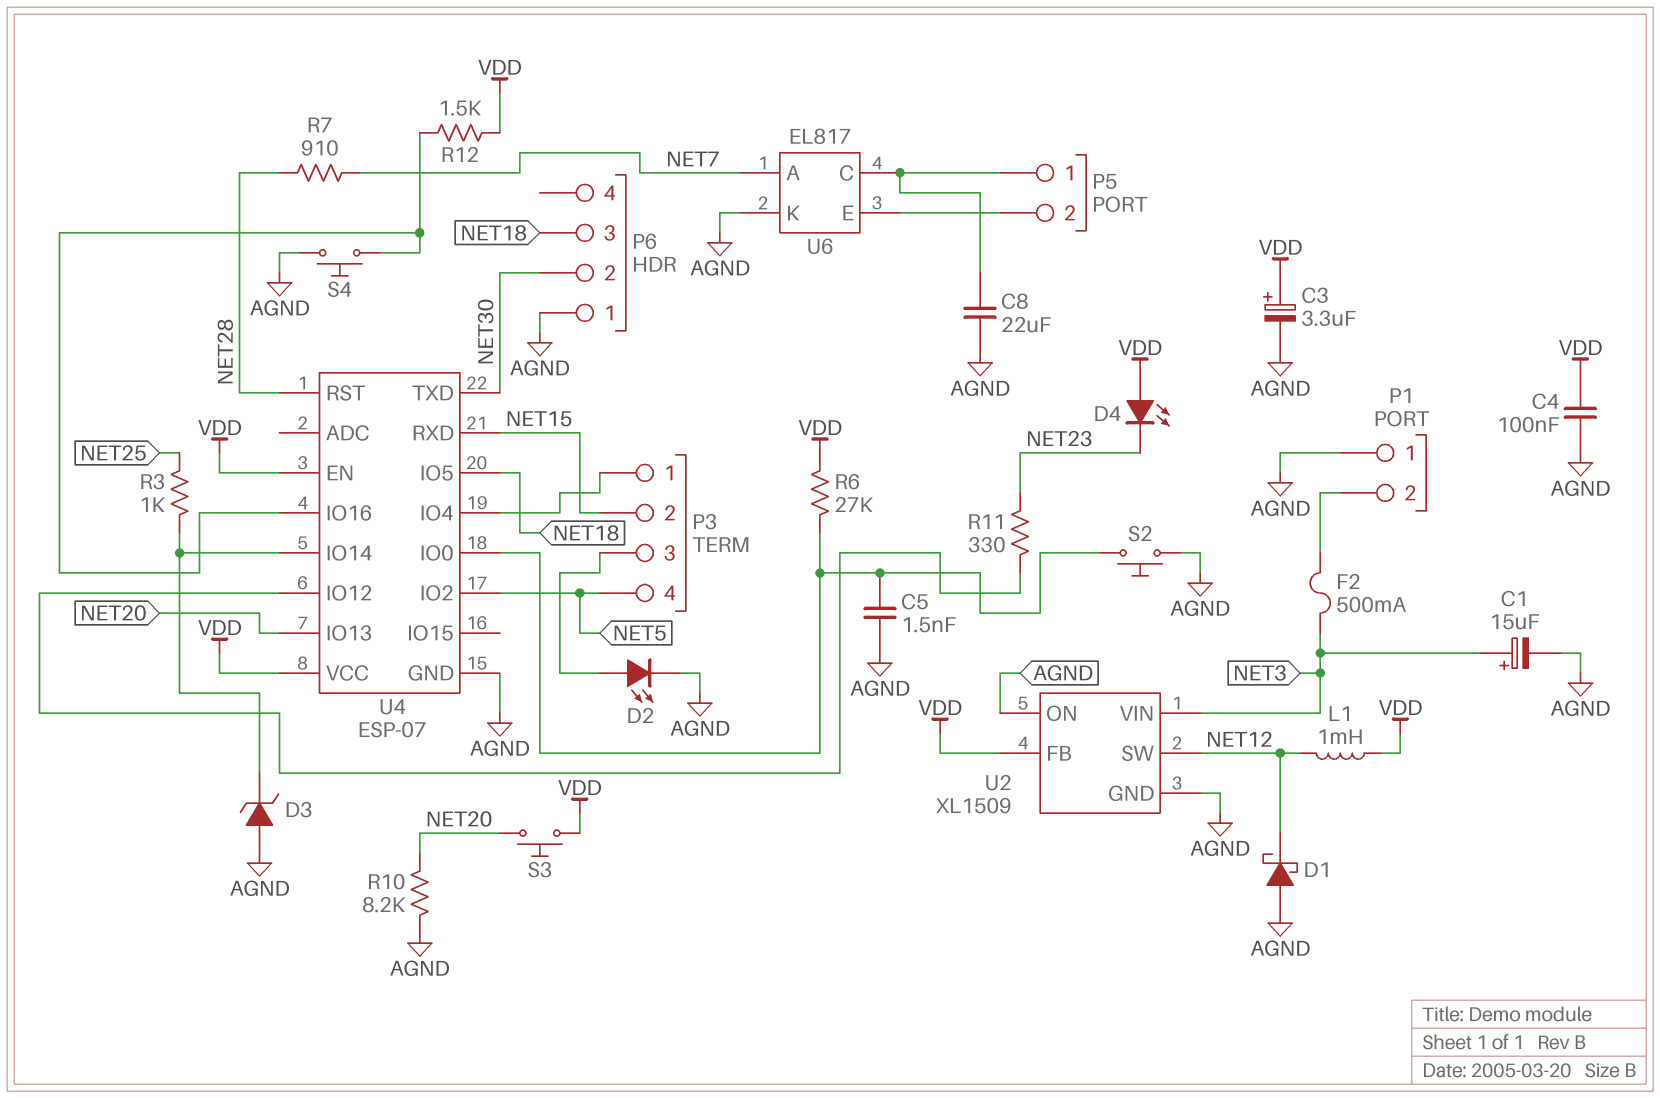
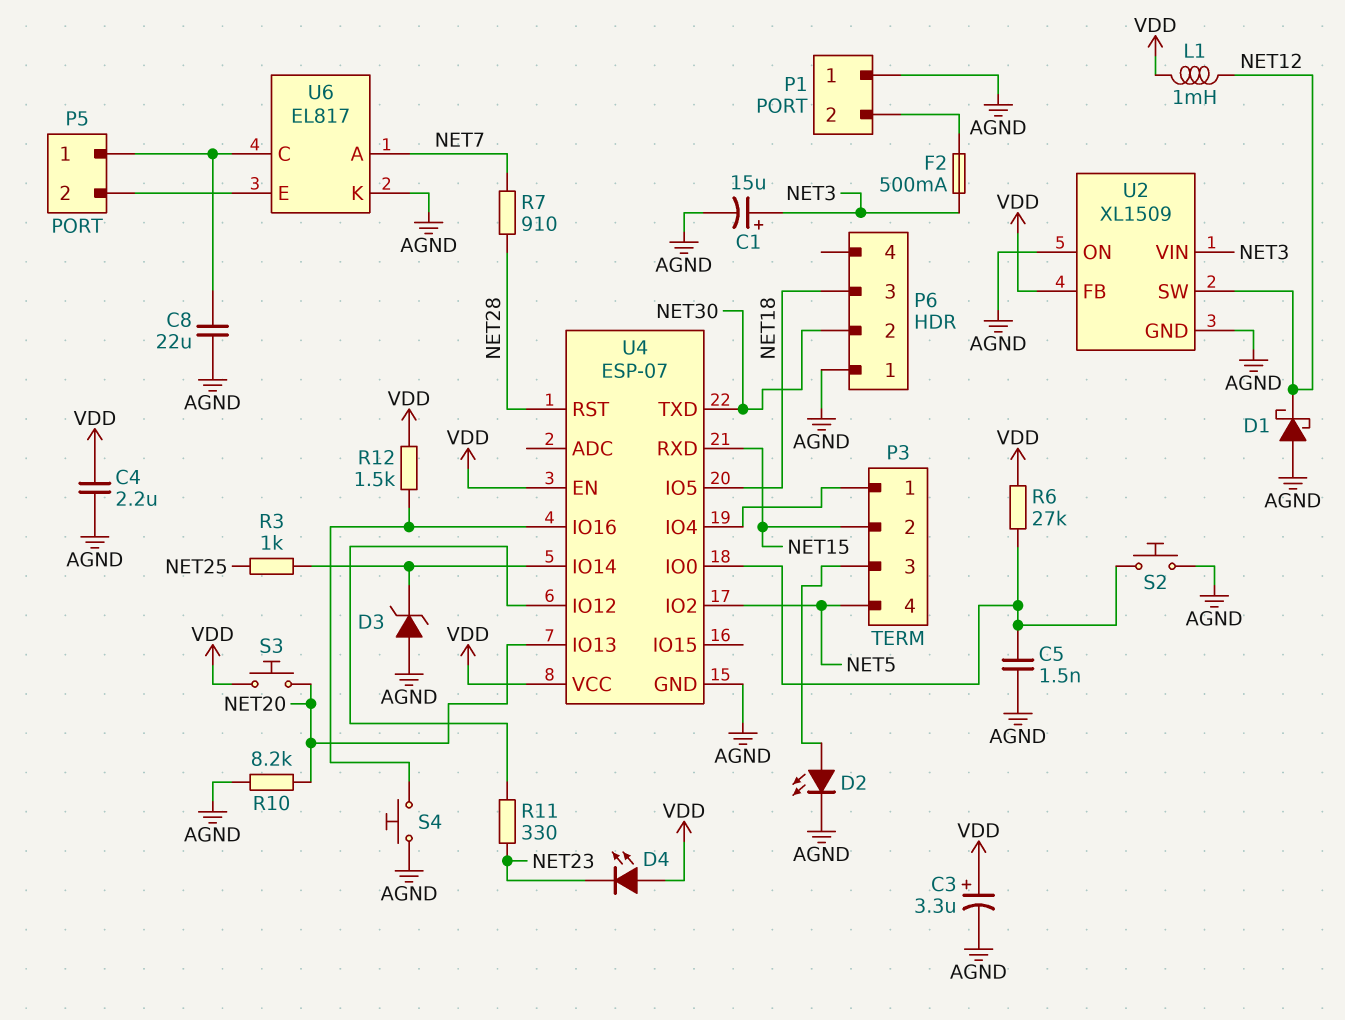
C4: 100nF (AGND, VDD) -> 2.2uF (AGND, VDD)

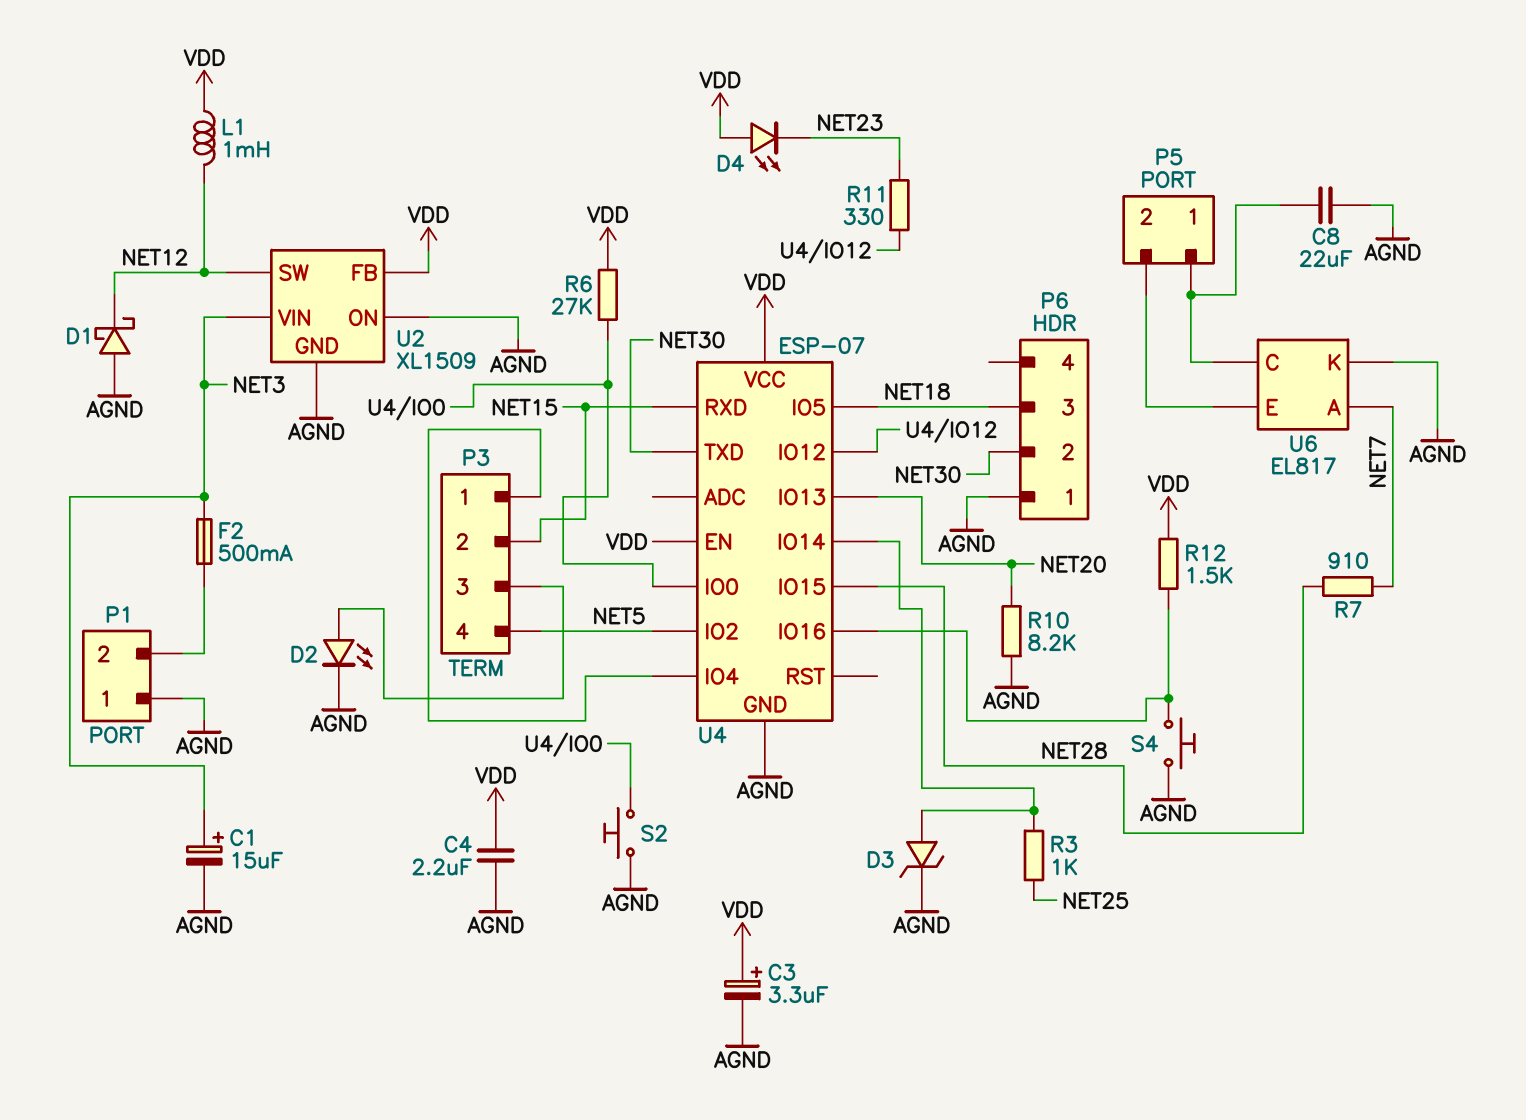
C5: 1.5nF (AGND, U4/IO0) -> none
D3: zener (A AGND, K U4/IO14) -> zener (A U4/IO14, K AGND)
S3: button (NET20, VDD) -> none
U4 pin IO15: none -> NET28
U4 pin RST: NET28 -> none

